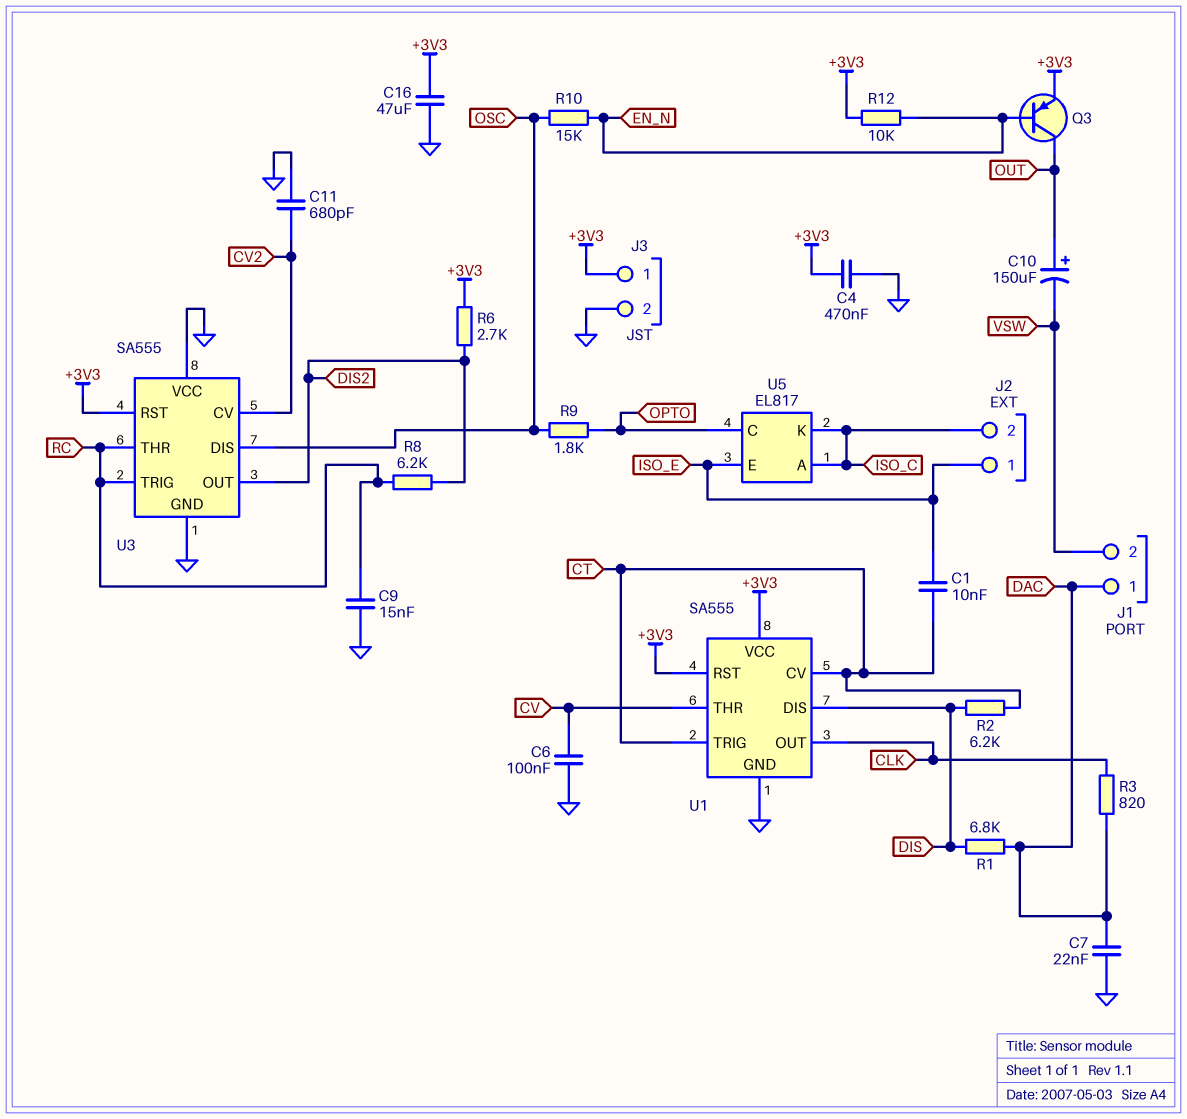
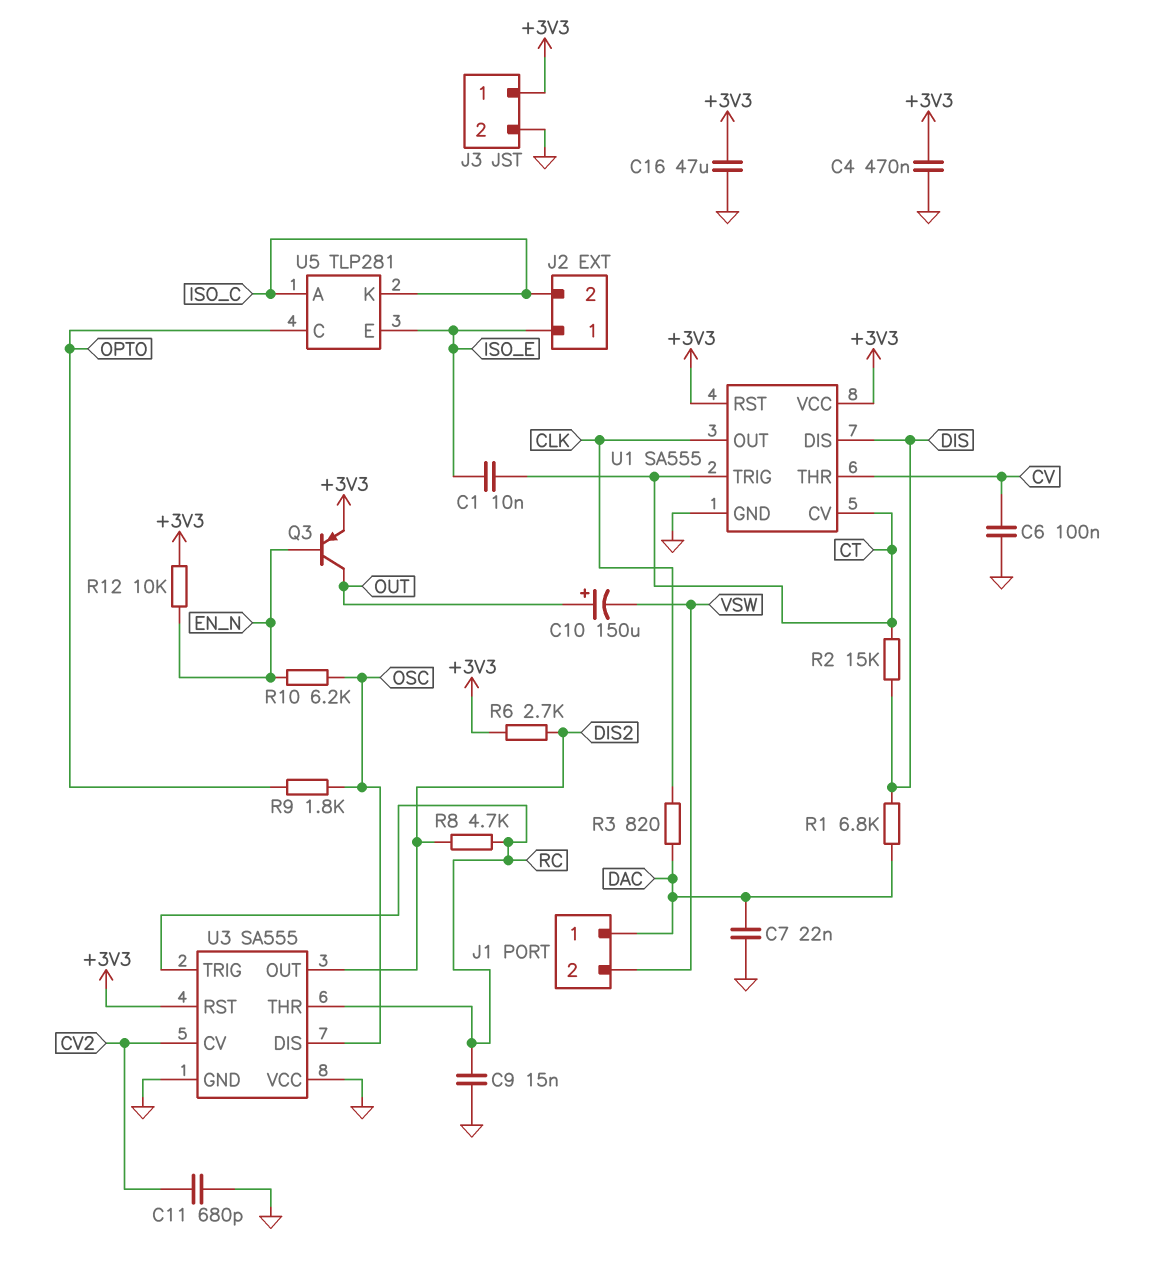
R2: 6.2k (CT, DIS) -> 15k (CT, DIS)
R8: 6.2k (DIS2, RC) -> 4.7k (DIS2, RC)
R10: 15k (EN_N, OSC) -> 6.2k (EN_N, OSC)
U5: EL817 -> TLP281

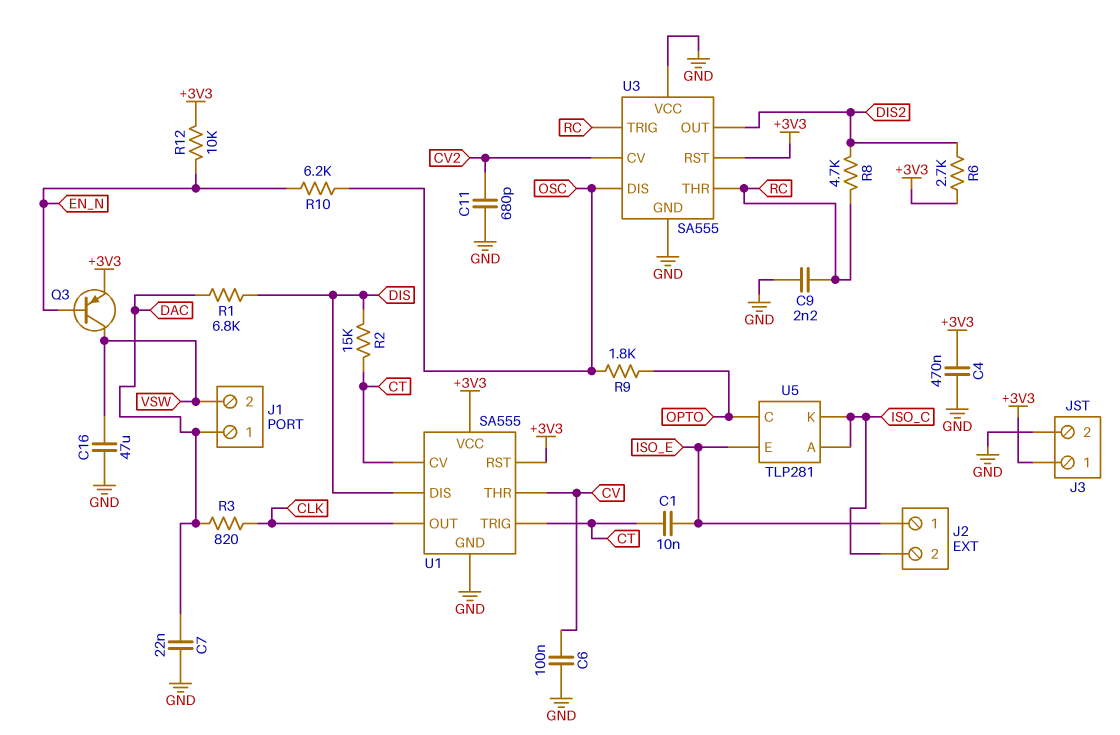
C9: 15nF (GND, RC) -> 2.2nF (GND, RC)
C10: 150uF (plus OUT, minus VSW) -> none
C16: 47uF (+3V3, GND) -> 47uF (GND, VSW)
Q3: PNP (B EN_N, C OUT, E +3V3) -> PNP (B EN_N, C VSW, E +3V3)

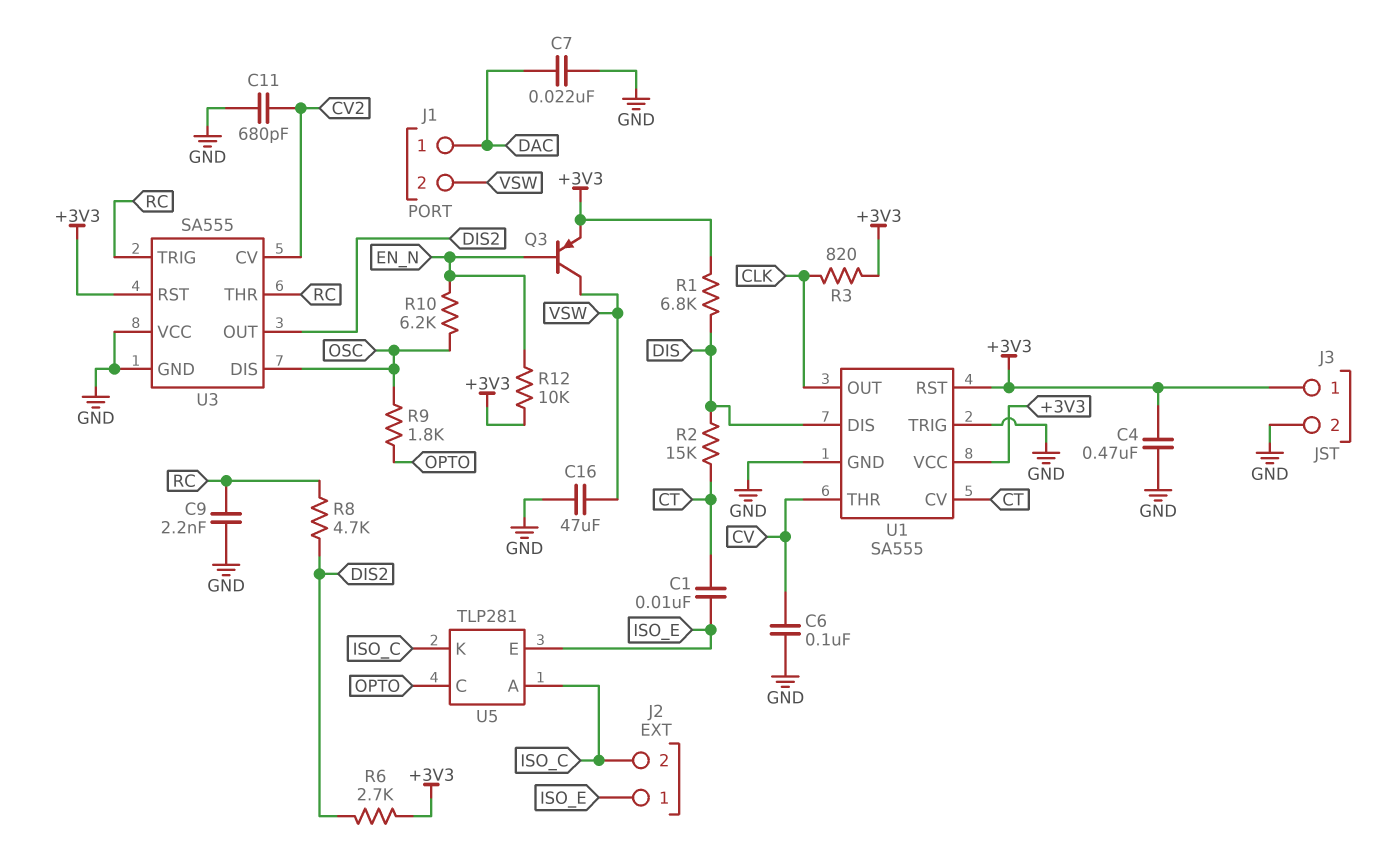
R1: 6.8k (DAC, DIS) -> 6.8k (+3V3, DIS)
R3: 820 (CLK, DAC) -> 820 (+3V3, CLK)
U1 pin TRIG: CT -> GND

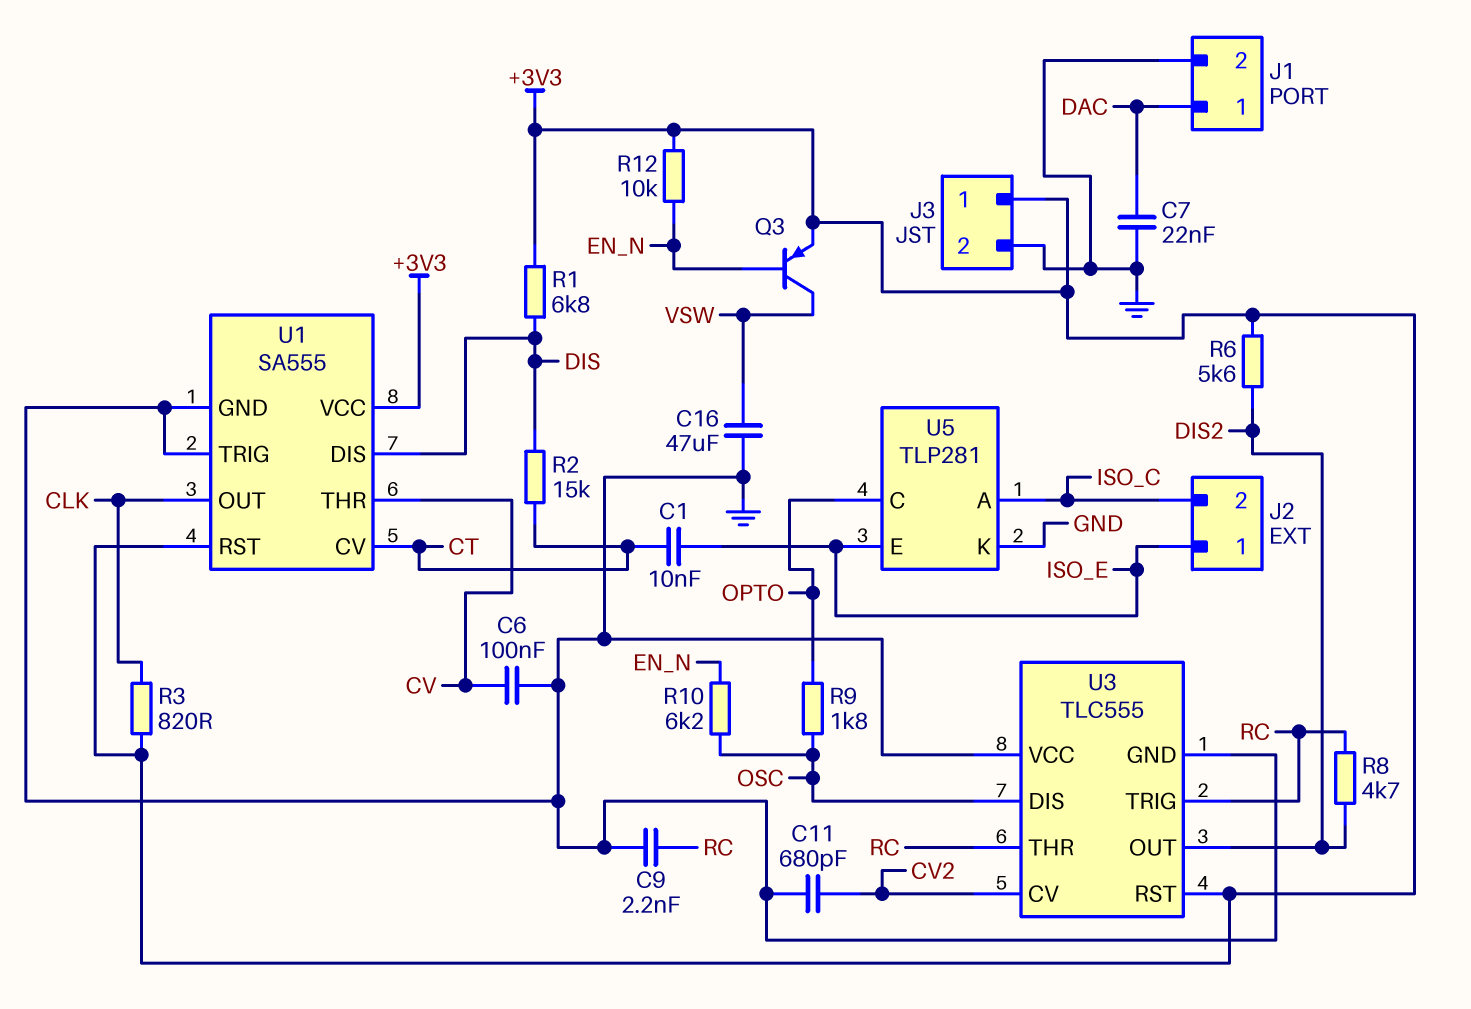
C4: 470nF (+3V3, GND) -> none
J1 pin 2: VSW -> GND
R6: 2.7k (+3V3, DIS2) -> 5.6k (+3V3, DIS2)
U3: SA555 -> TLC555
U5 pin K: ISO_C -> GND

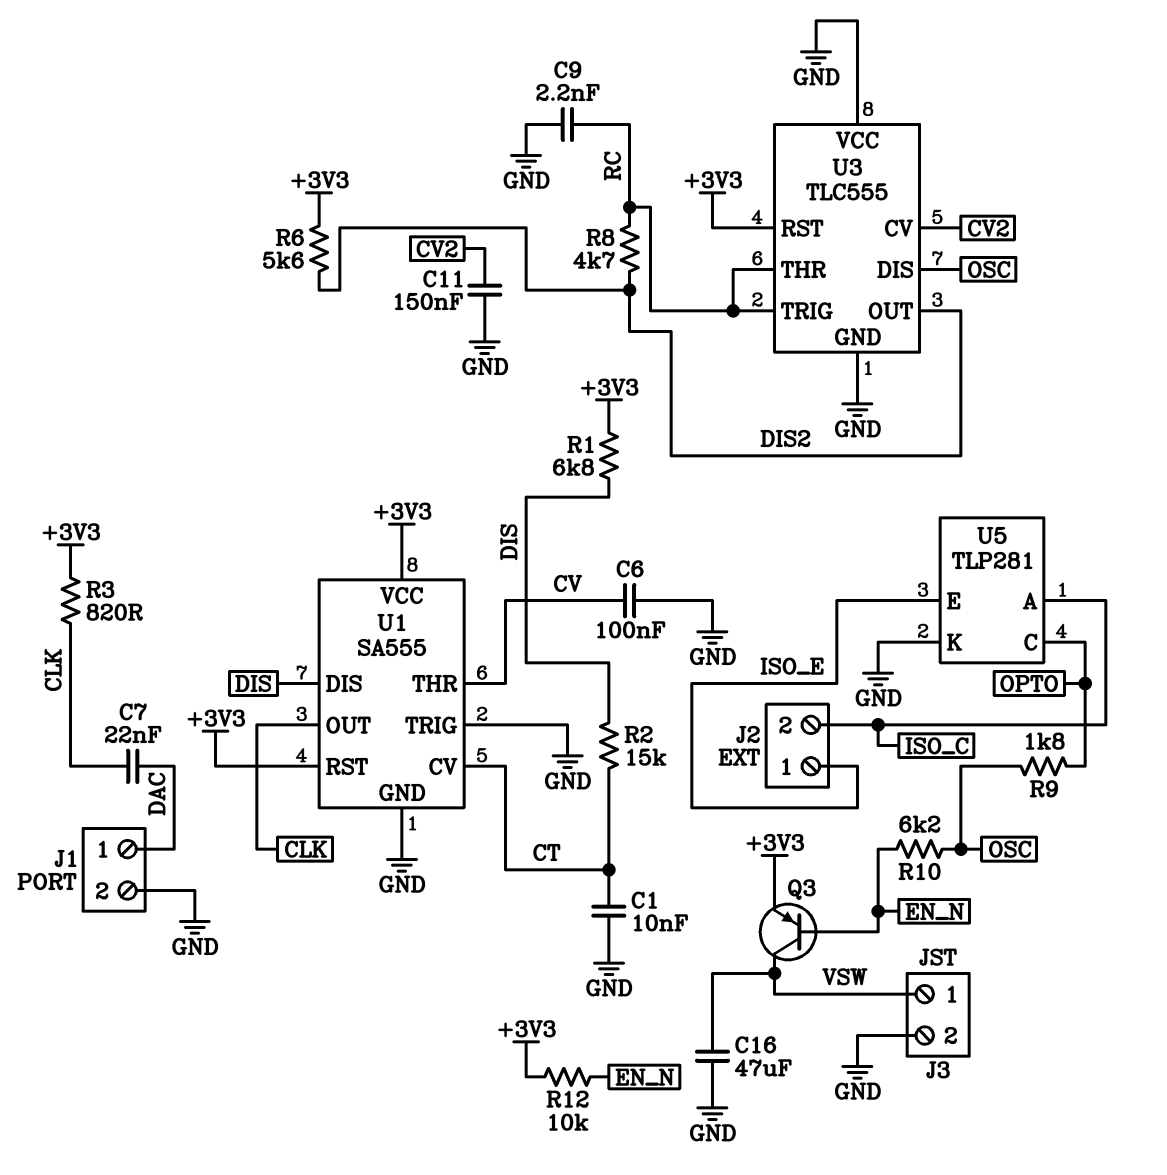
C1: 10nF (CT, ISO_E) -> 10nF (CT, GND)
C7: 22nF (DAC, GND) -> 22nF (CLK, DAC)
C11: 680pF (CV2, GND) -> 150nF (CV2, GND)
J3 pin 1: +3V3 -> VSW

